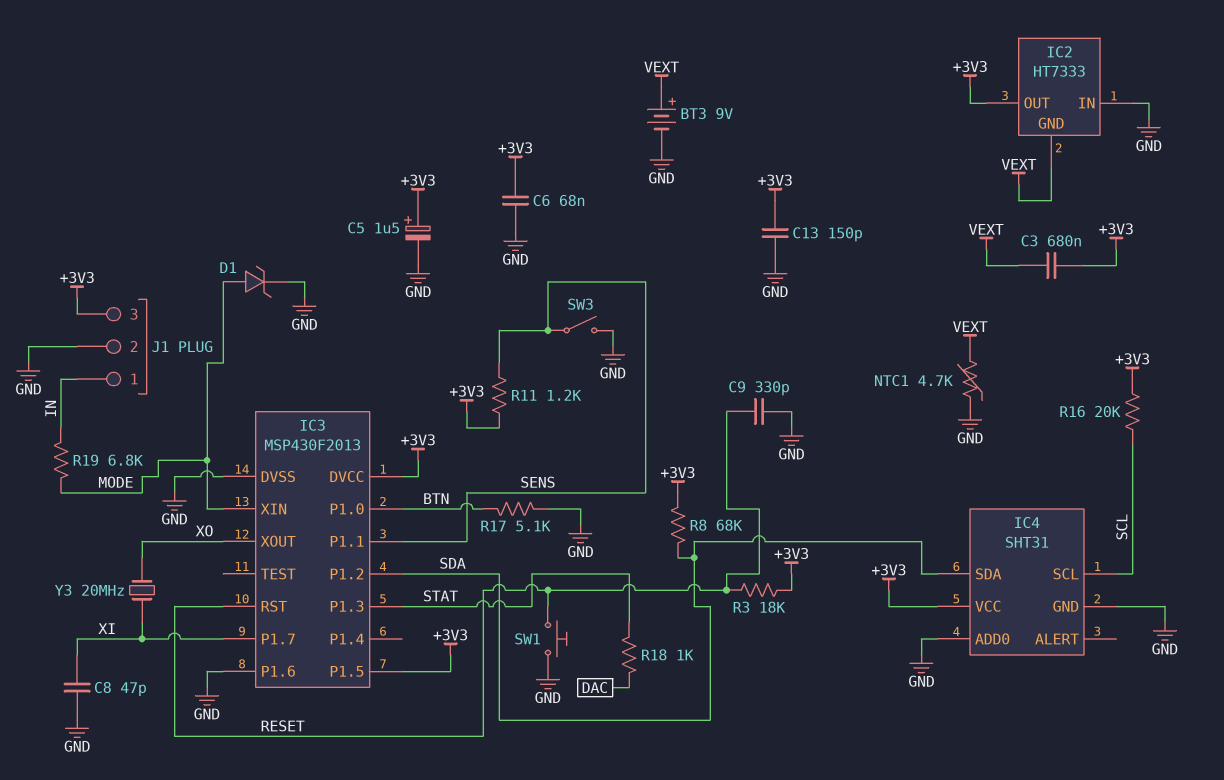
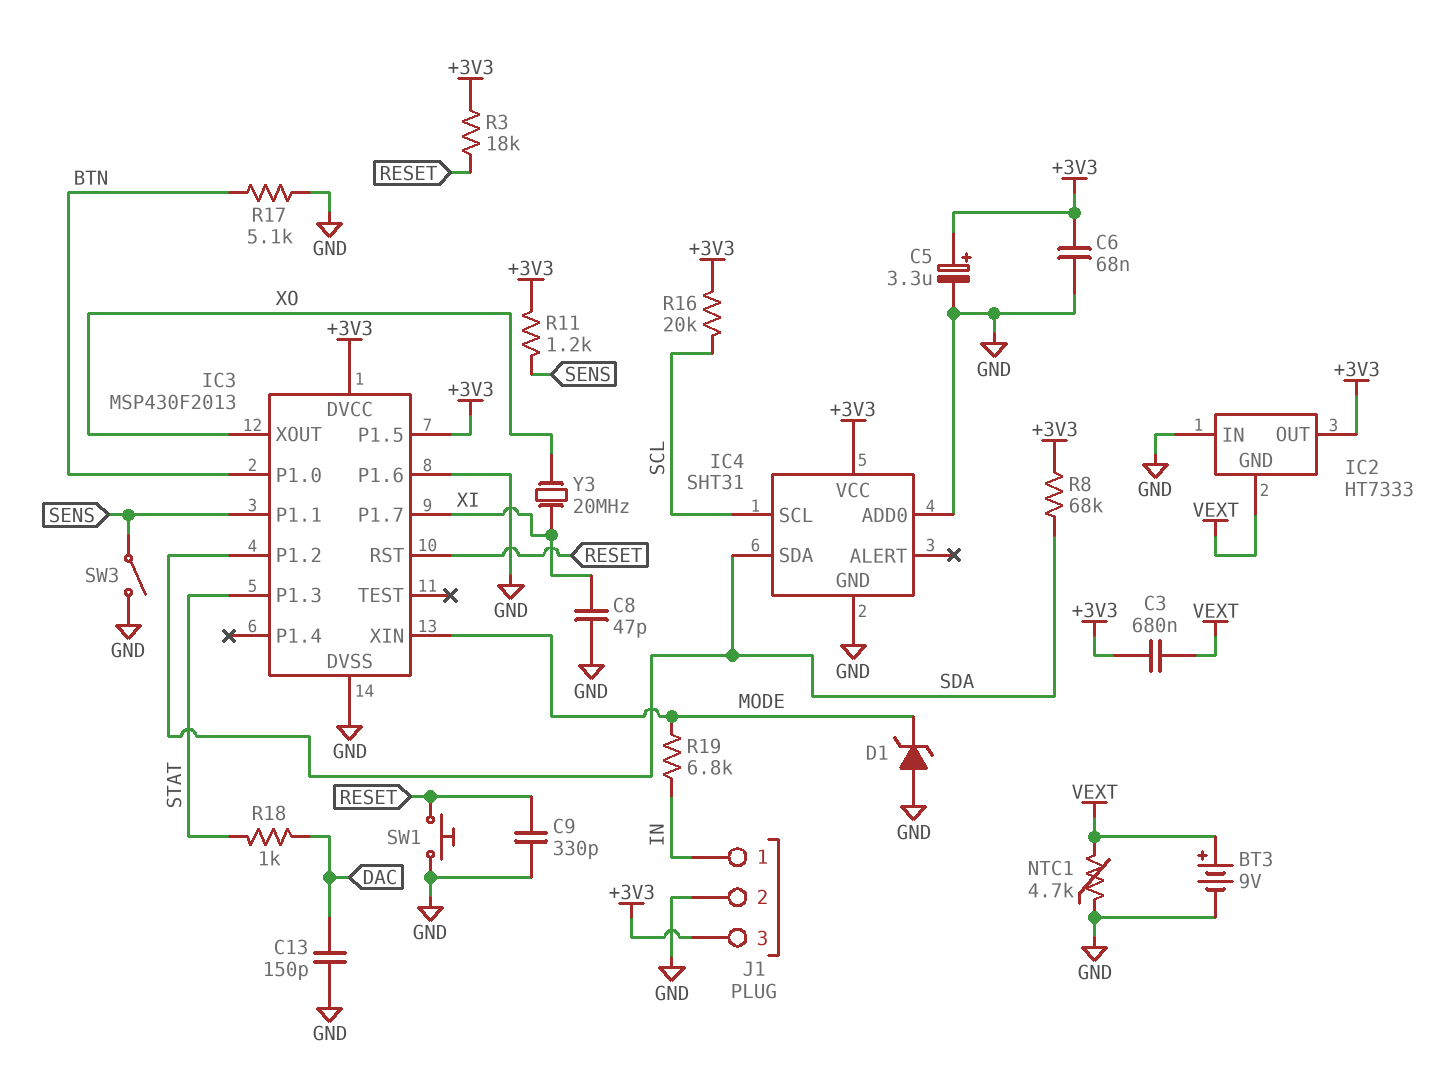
C5: 1.5uF (plus +3V3, minus GND) -> 3.3uF (plus +3V3, minus GND)
C13: 150pF (+3V3, GND) -> 150pF (DAC, GND)
D1: zener (A MODE, K GND) -> zener (A GND, K MODE)

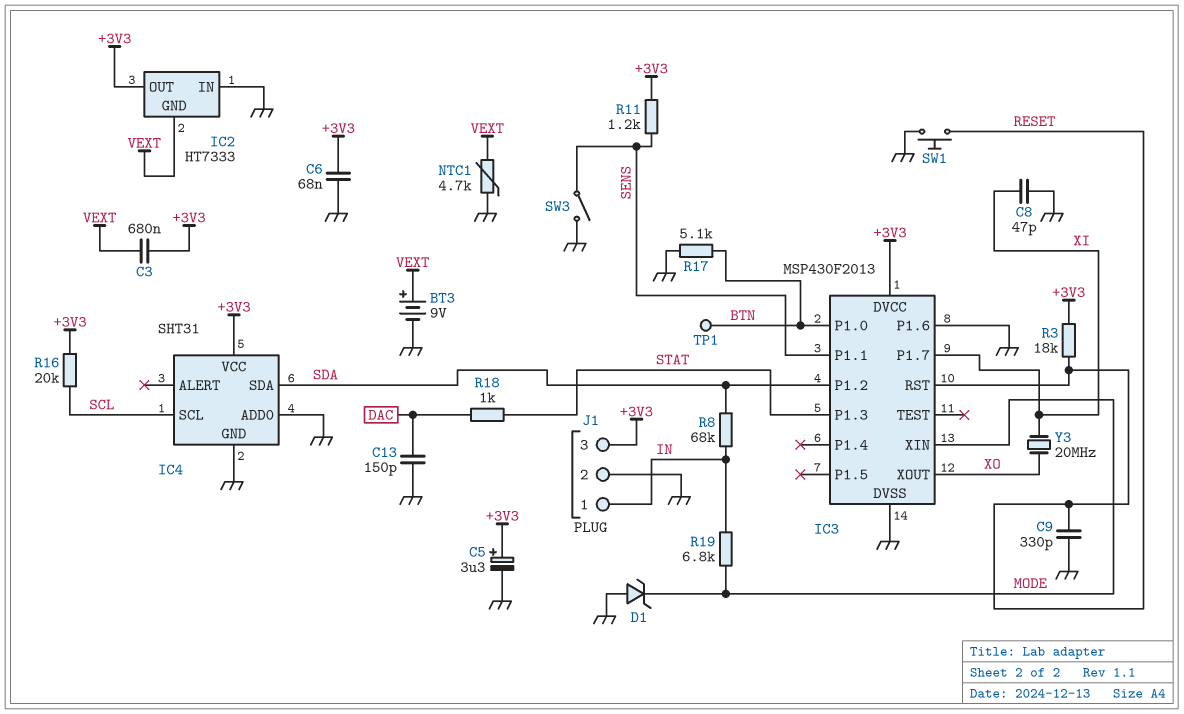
IC3 pin P1.5: +3V3 -> none
R8: 68k (+3V3, SDA) -> 68k (IN, SDA)
TP1: none -> test point (BTN)

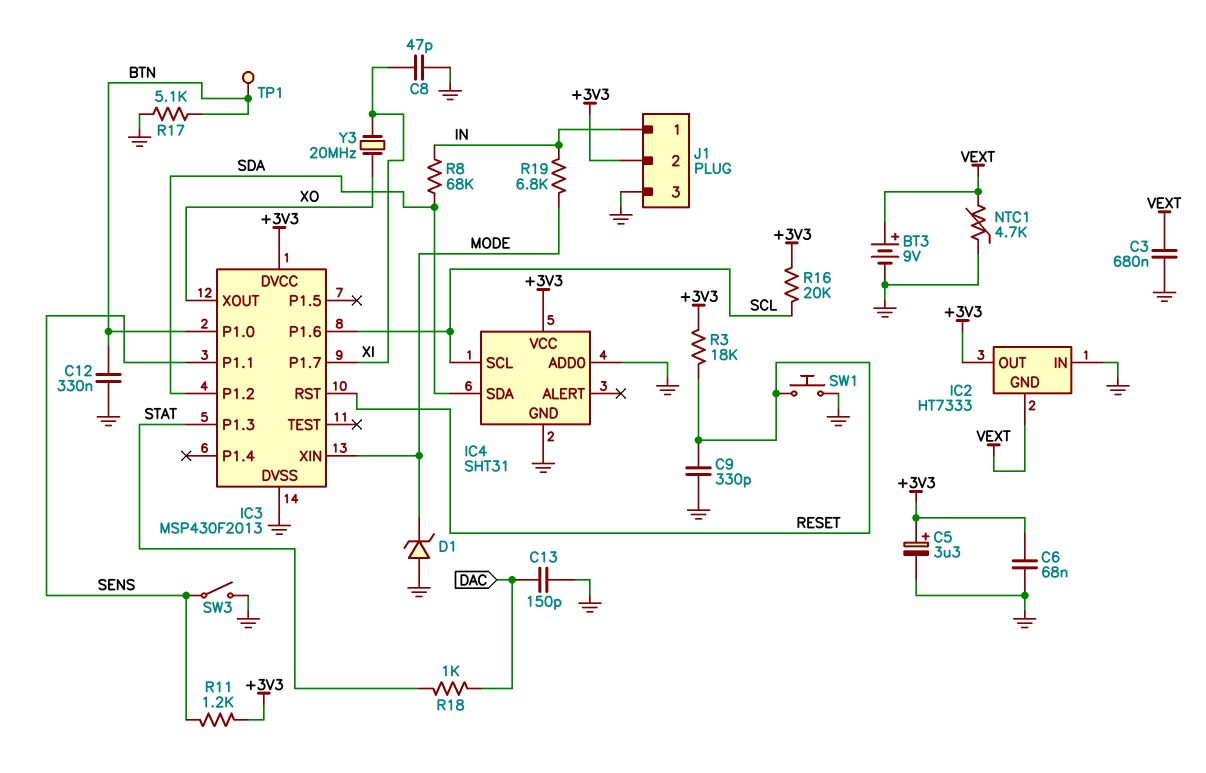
C3: 680nF (+3V3, VEXT) -> 680nF (GND, VEXT)
C12: none -> 330nF (BTN, GND)
IC3 pin P1.6: GND -> SCL
J1 pin 2: GND -> +3V3
J1 pin 3: +3V3 -> GND

